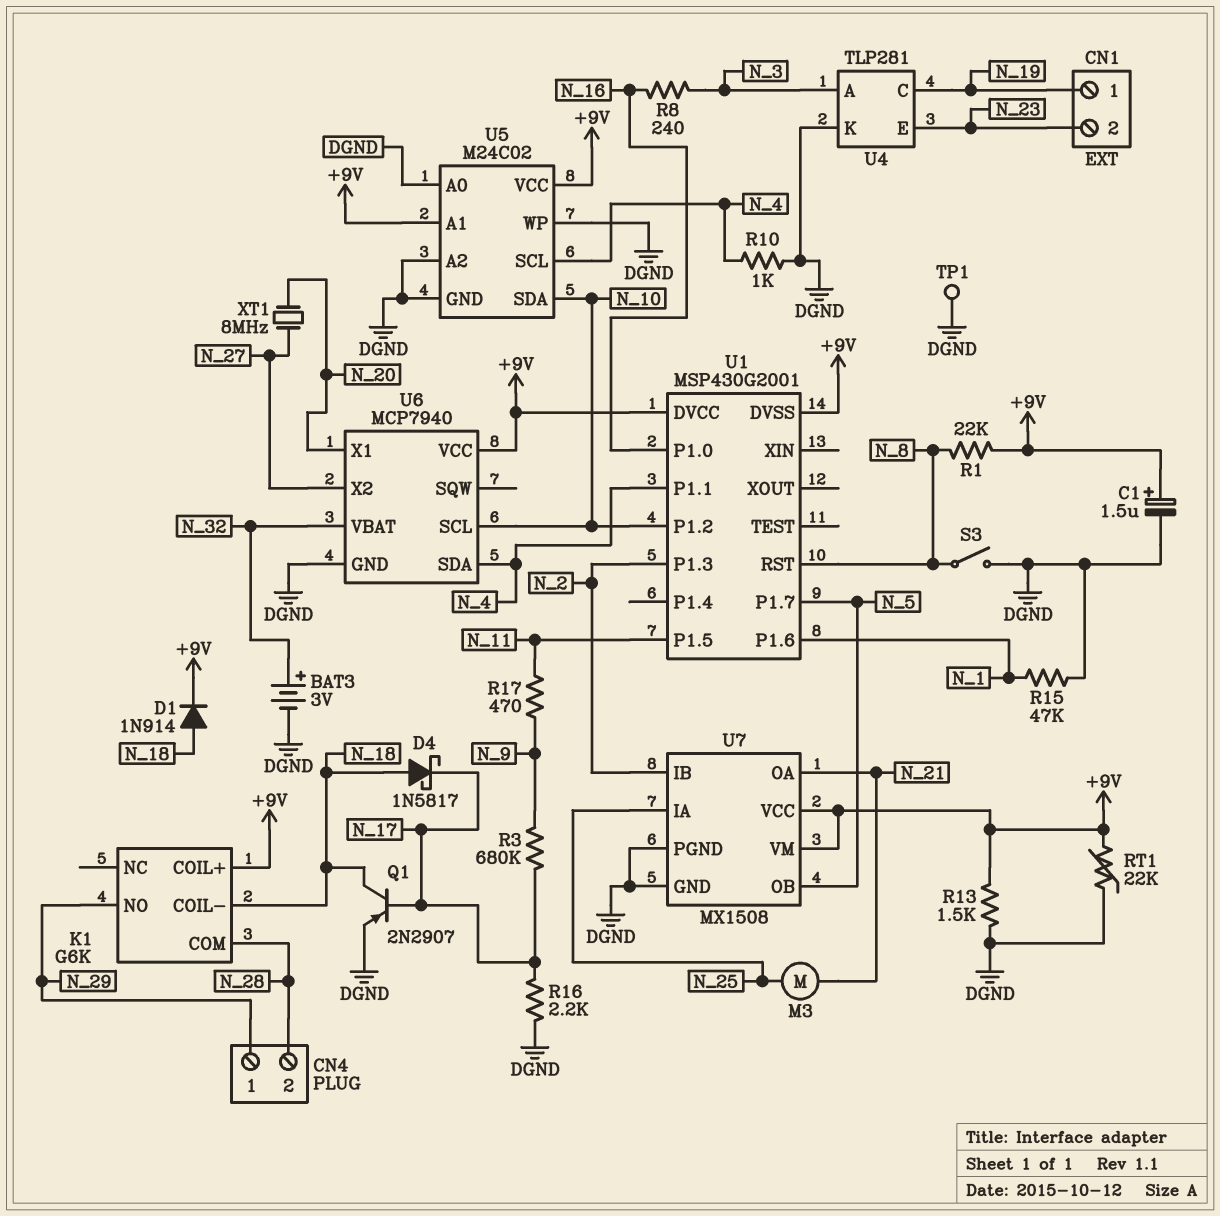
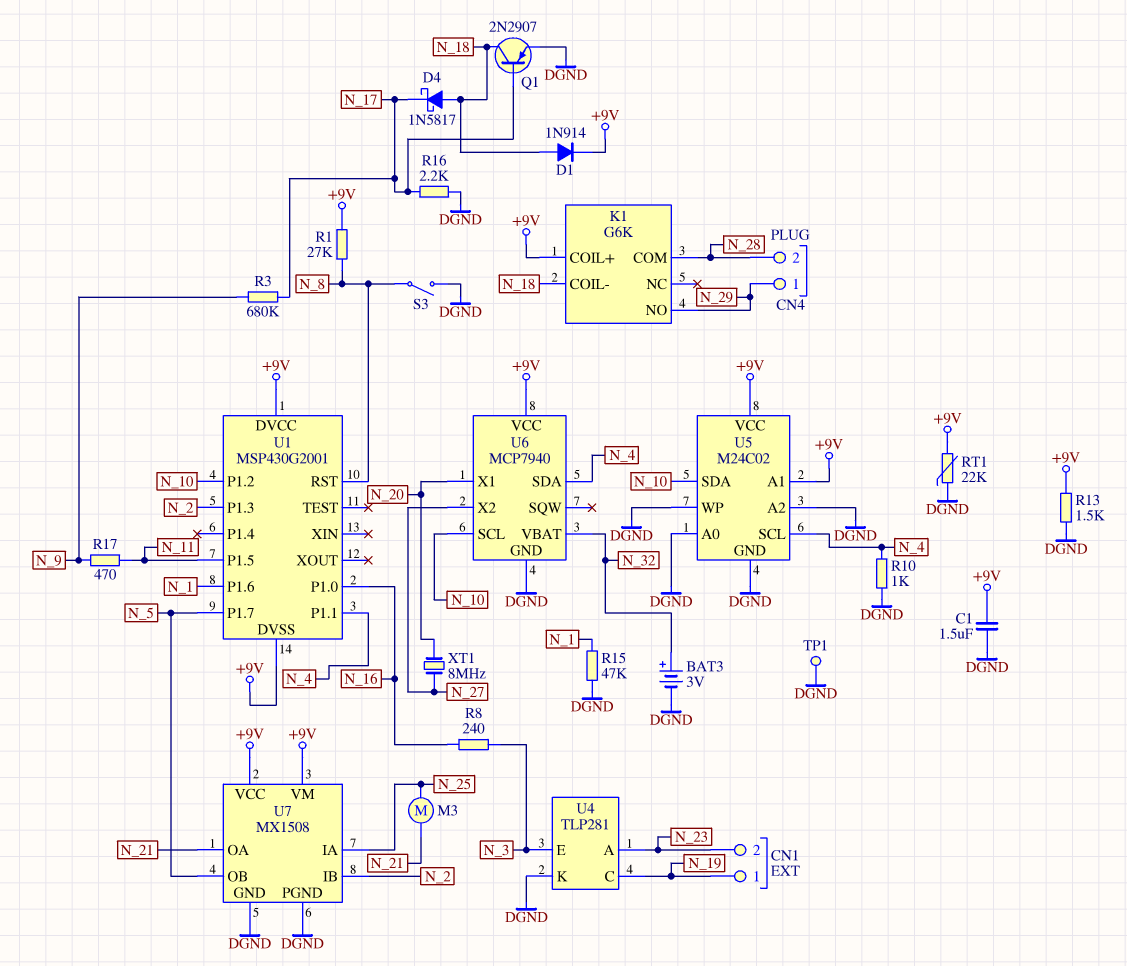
C1: 1.5uF (plus +9V, minus DGND) -> 1.5uF (+9V, DGND)
R1: 22k (+9V, N_8) -> 27k (+9V, N_8)
U4 pin A: N_3 -> N_23
U4 pin E: N_23 -> N_3

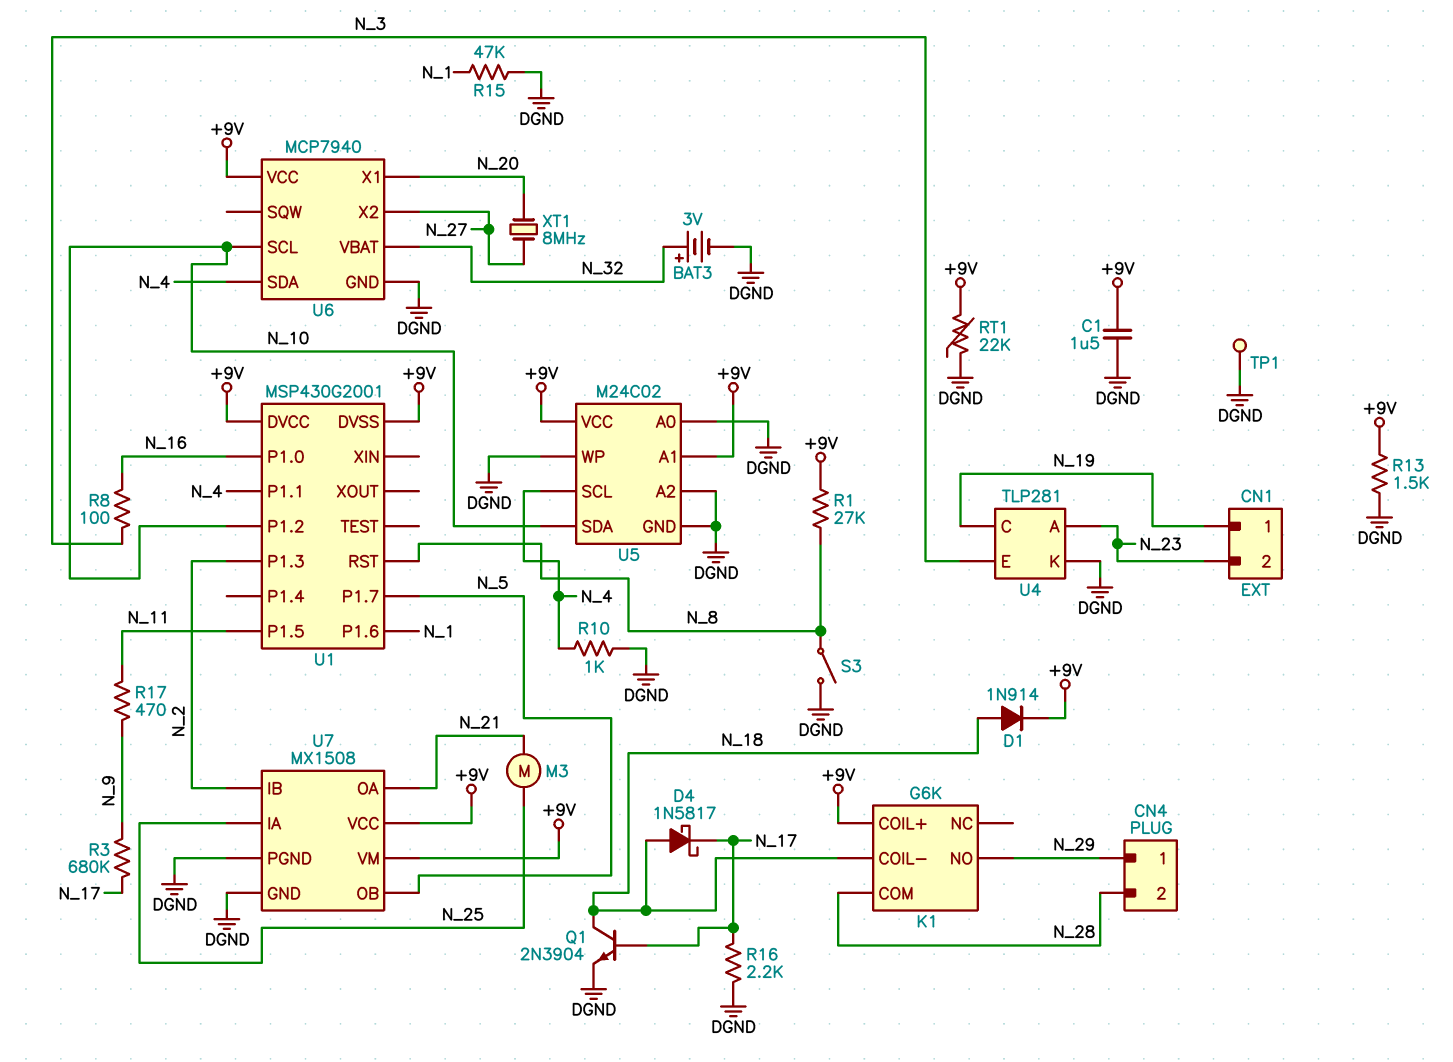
Q1: PNP 2N2907 (B N_17, C N_18, E DGND) -> NPN 2N3904 (B N_17, C N_18, E DGND)
R8: 240 (N_3, N_16) -> 100 (N_3, N_16)

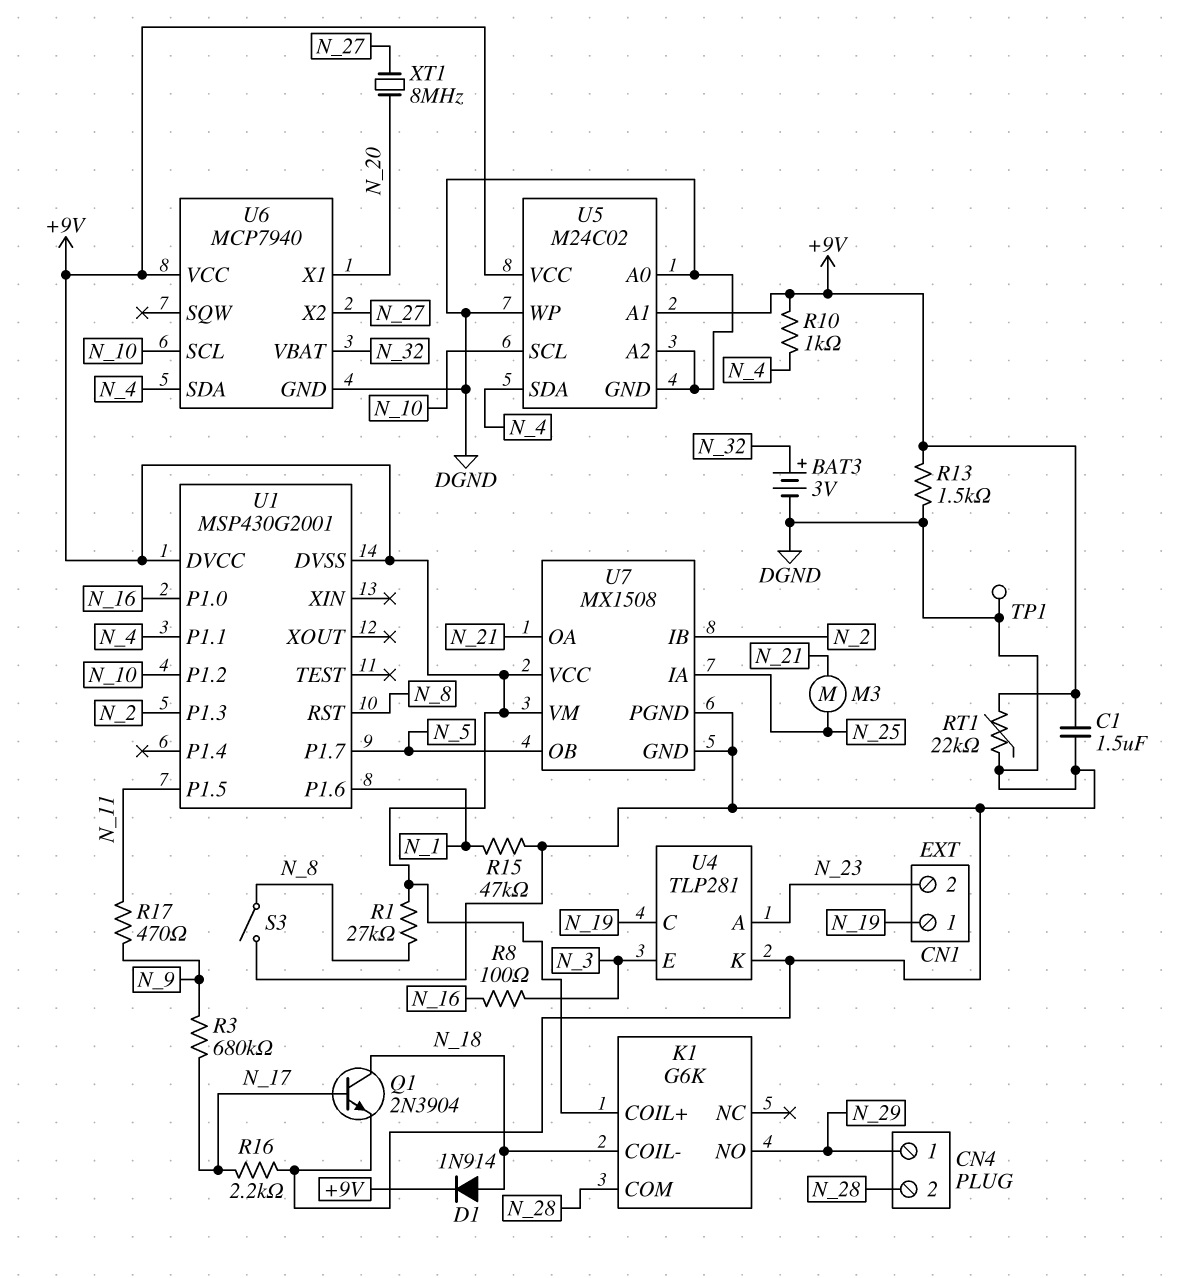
D4: schottky 1N5817 (A N_18, K N_17) -> none
R10: 1k (DGND, N_4) -> 1k (+9V, N_4)
U5 pin SCL: N_4 -> N_10
U5 pin SDA: N_10 -> N_4

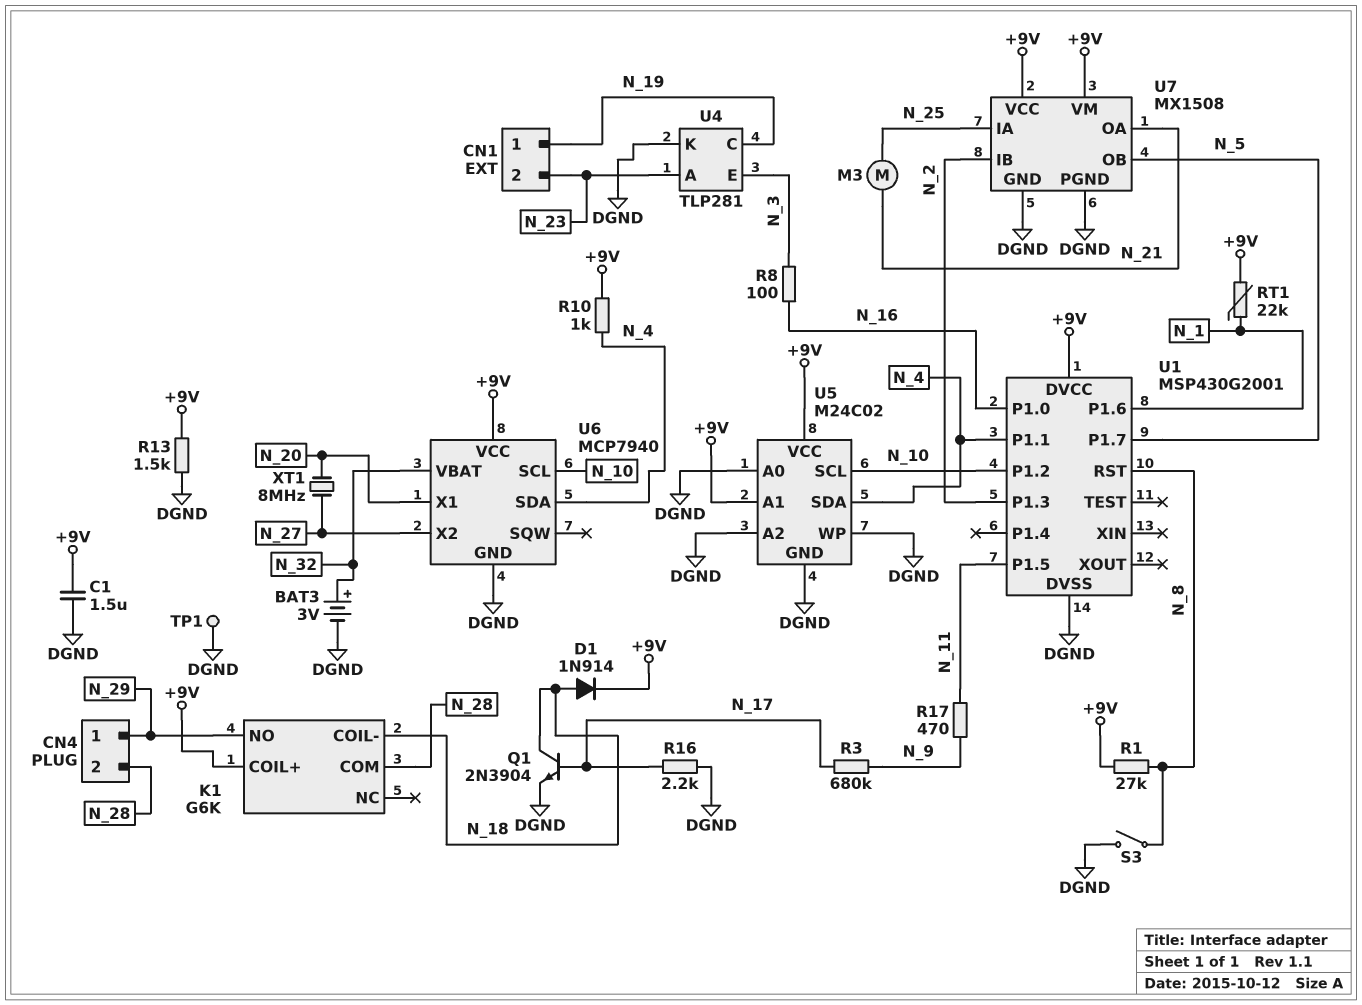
R15: 47k (DGND, N_1) -> none
RT1: 22k (+9V, DGND) -> 22k (+9V, N_1)
U1 pin DVSS: +9V -> DGND

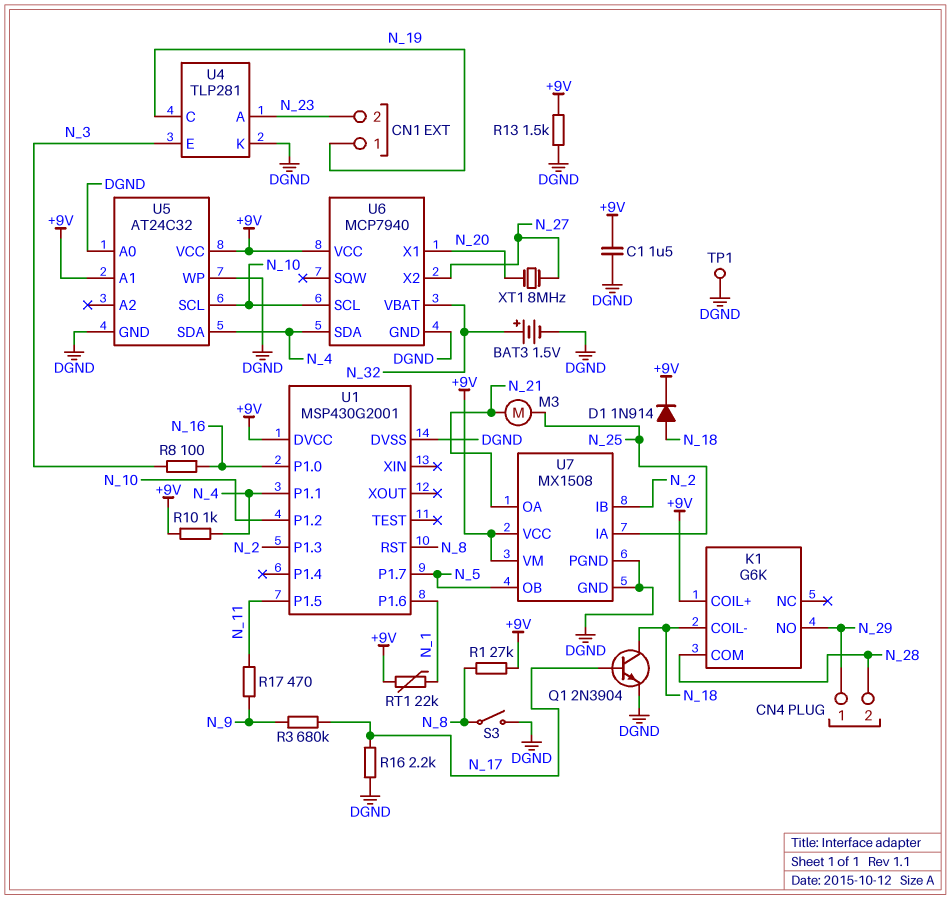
BAT3: 3V (plus N_32, minus DGND) -> 1.5V (plus N_32, minus DGND)
U5: M24C02 -> AT24C32
U5 pin A2: DGND -> none

